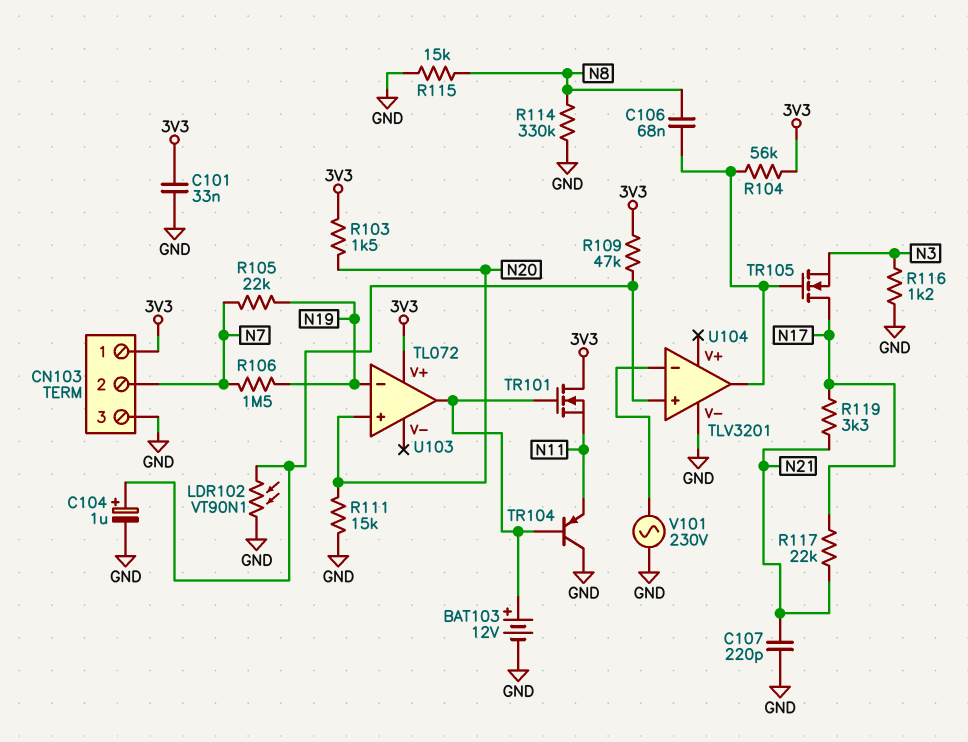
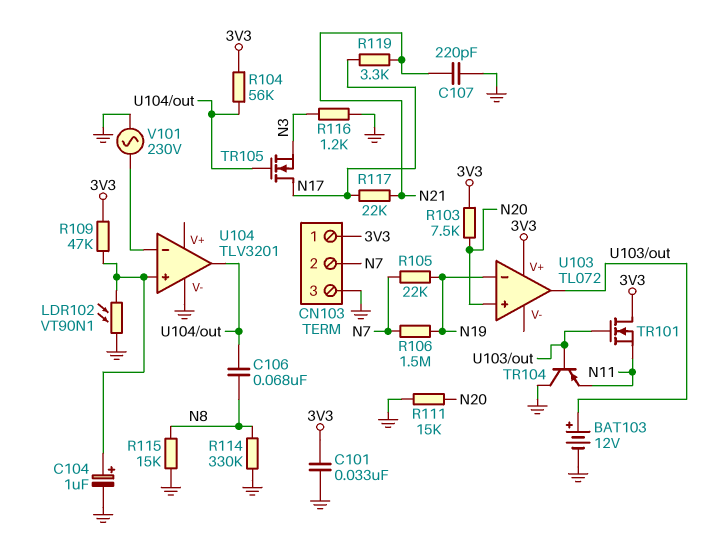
R103: 1.5k (3V3, N20) -> 7.5k (3V3, N20)

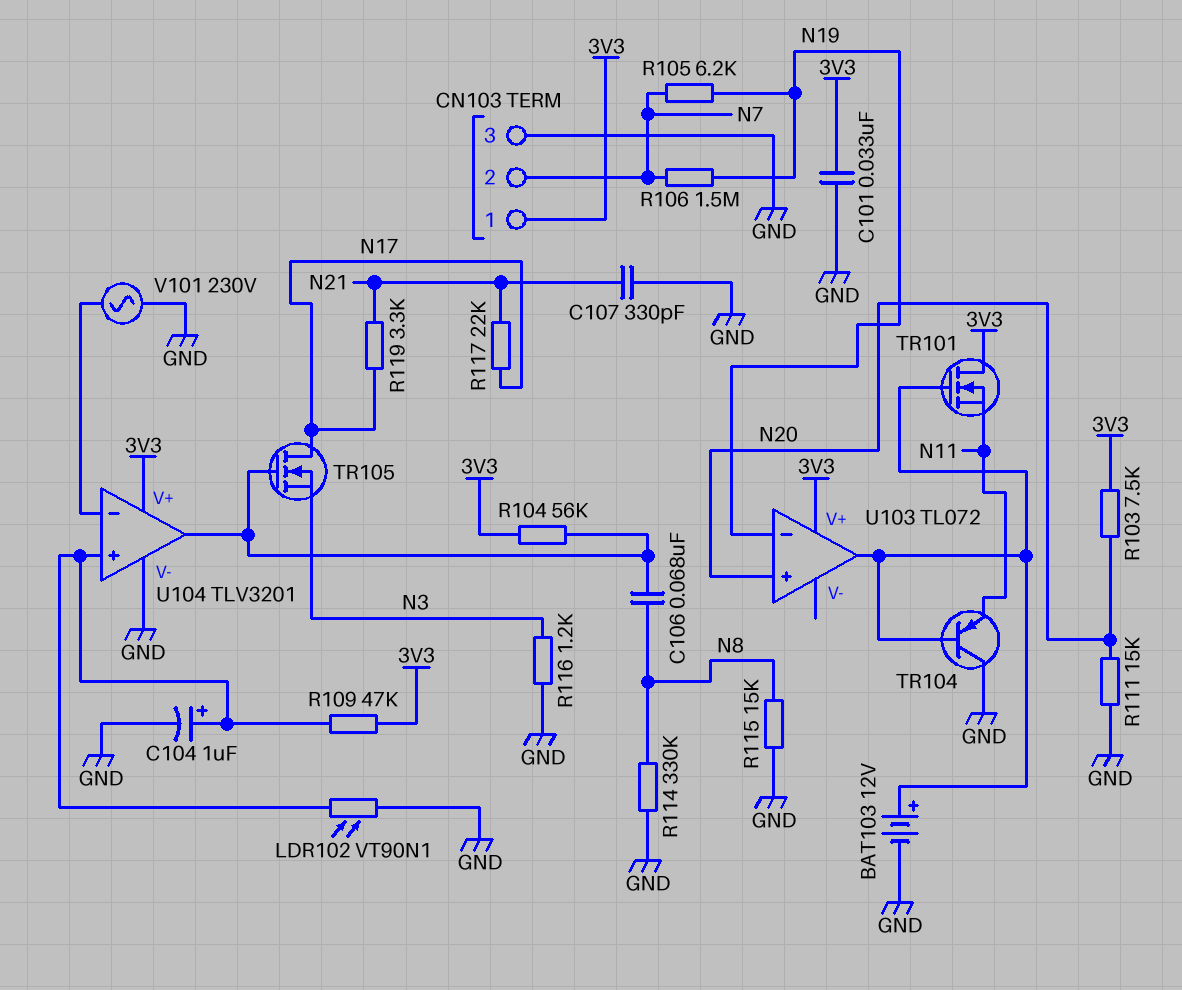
C107: 220pF (GND, N21) -> 330pF (GND, N21)
R105: 22k (N7, N19) -> 6.2k (N7, N19)
U104 pin V+: none -> 3V3

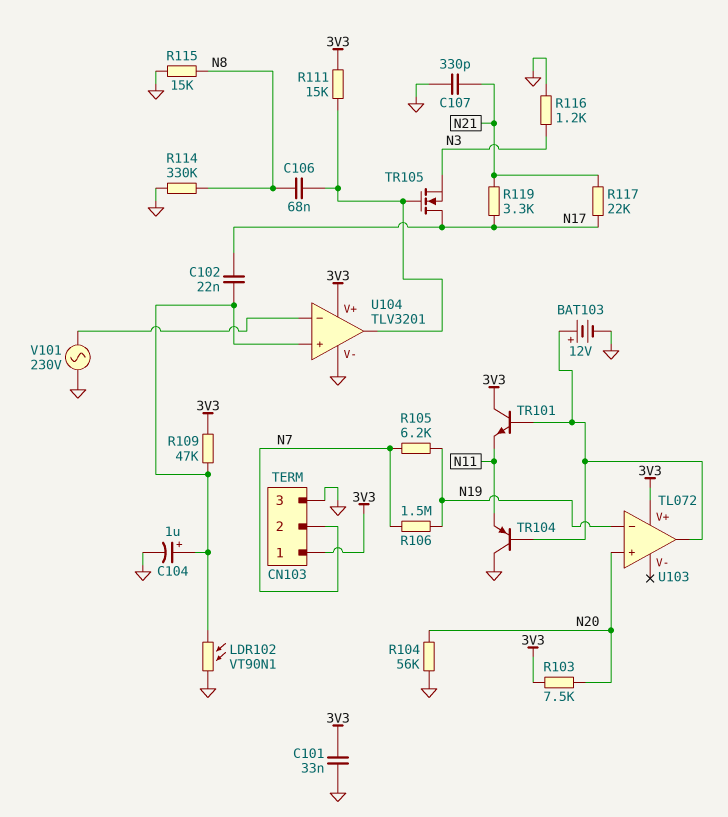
C102: none -> 22nF (N17, U104/in+)
R104: 56k (3V3, U104/out) -> 56k (GND, N20)
R111: 15k (GND, N20) -> 15k (3V3, U104/out)
TR101: NMOS (G U103/out, D 3V3, S N11) -> NPN (B U103/out, C 3V3, E N11)

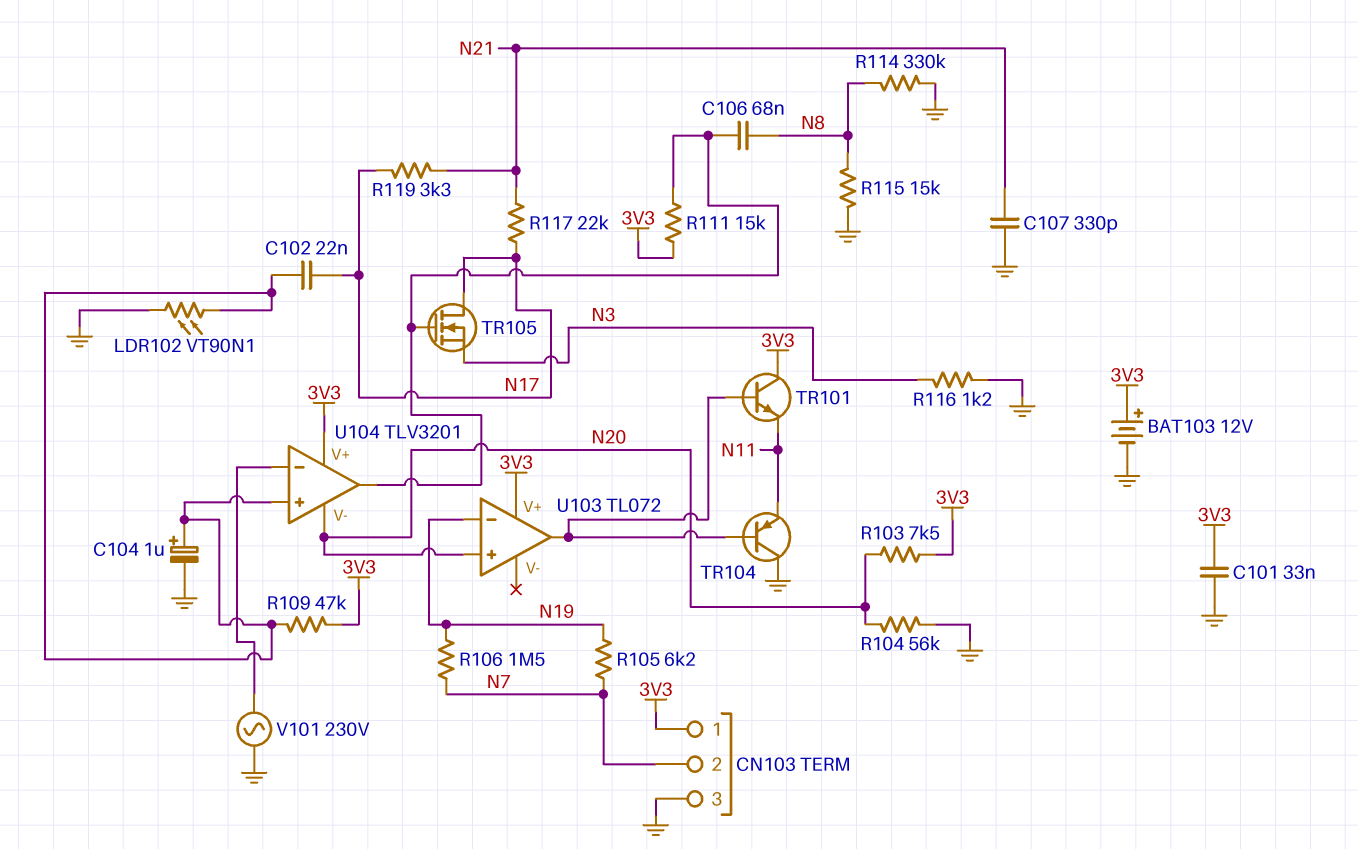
BAT103: 12V (plus U103/out, minus GND) -> 12V (plus 3V3, minus GND)
U104 pin V-: GND -> N20

